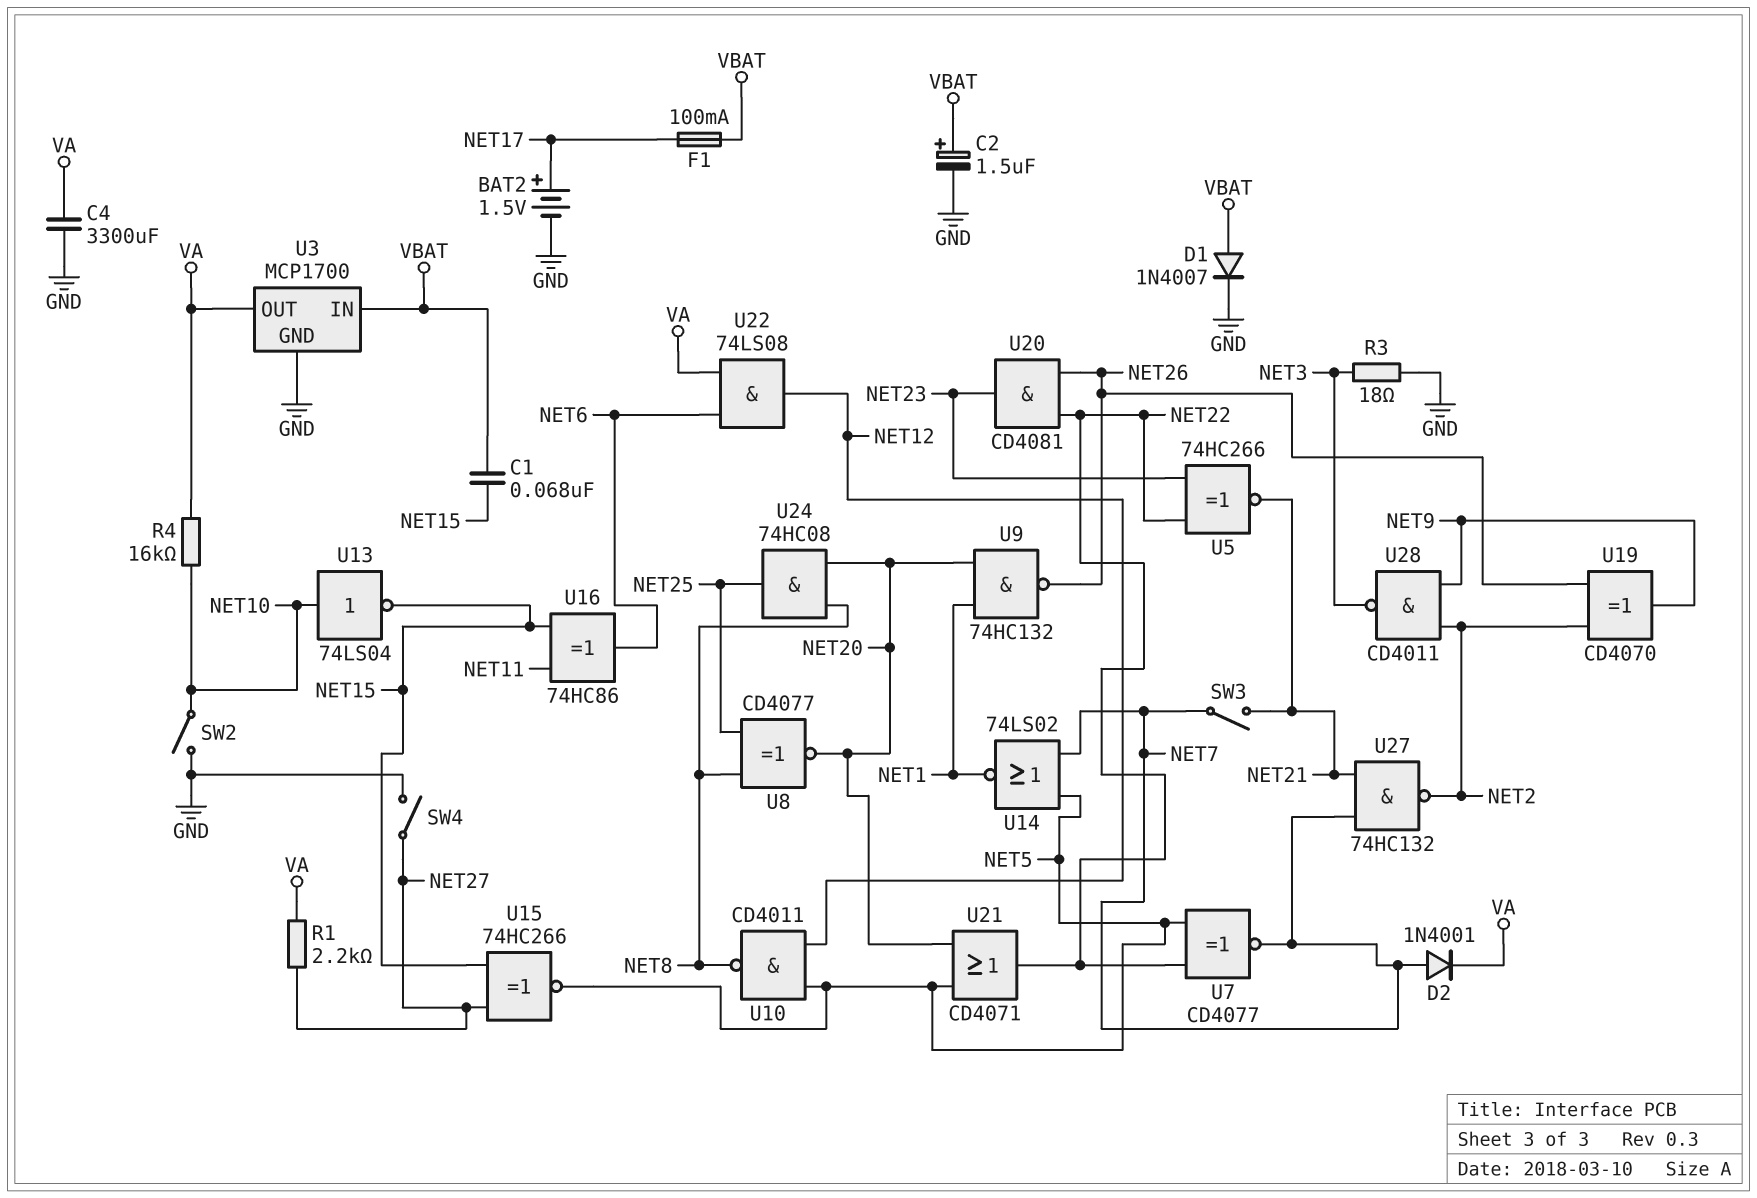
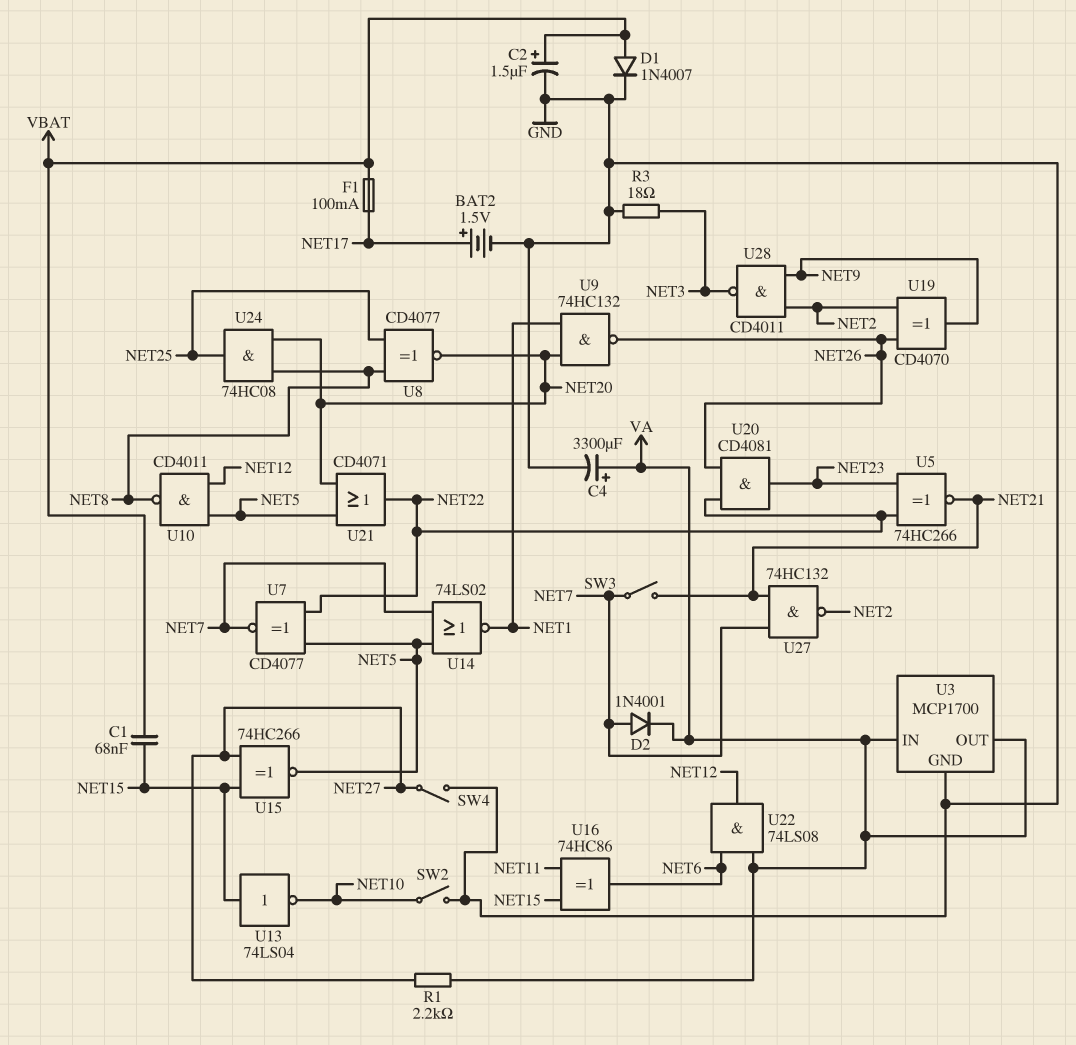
C4: 3300uF (GND, VA) -> 3300uF (plus VA, minus GND)
R4: 16k (NET10, VA) -> none
U3 pin IN: VBAT -> VA
U13: NOT 74LS04 (in NET10, out NET15) -> NOT 74LS04 (in NET15, out NET10)

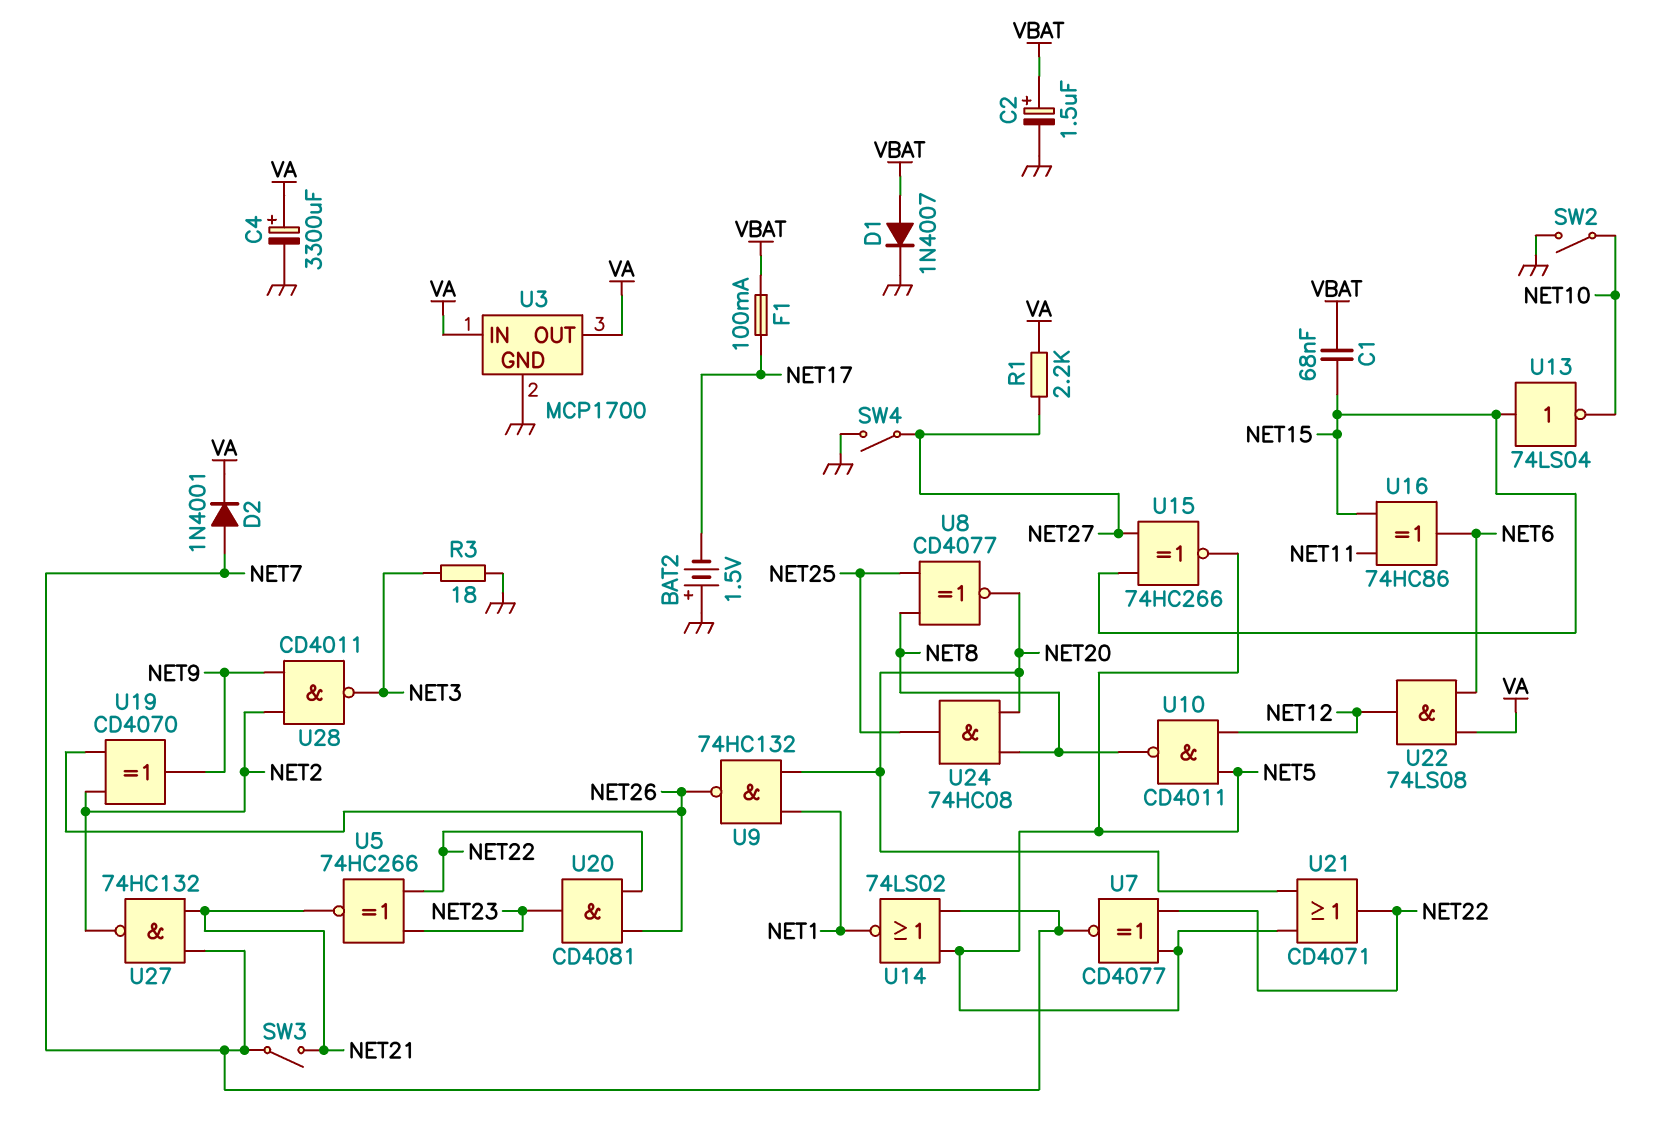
BAT2: 1.5V (plus NET17, minus GND) -> 1.5V (plus GND, minus NET17)

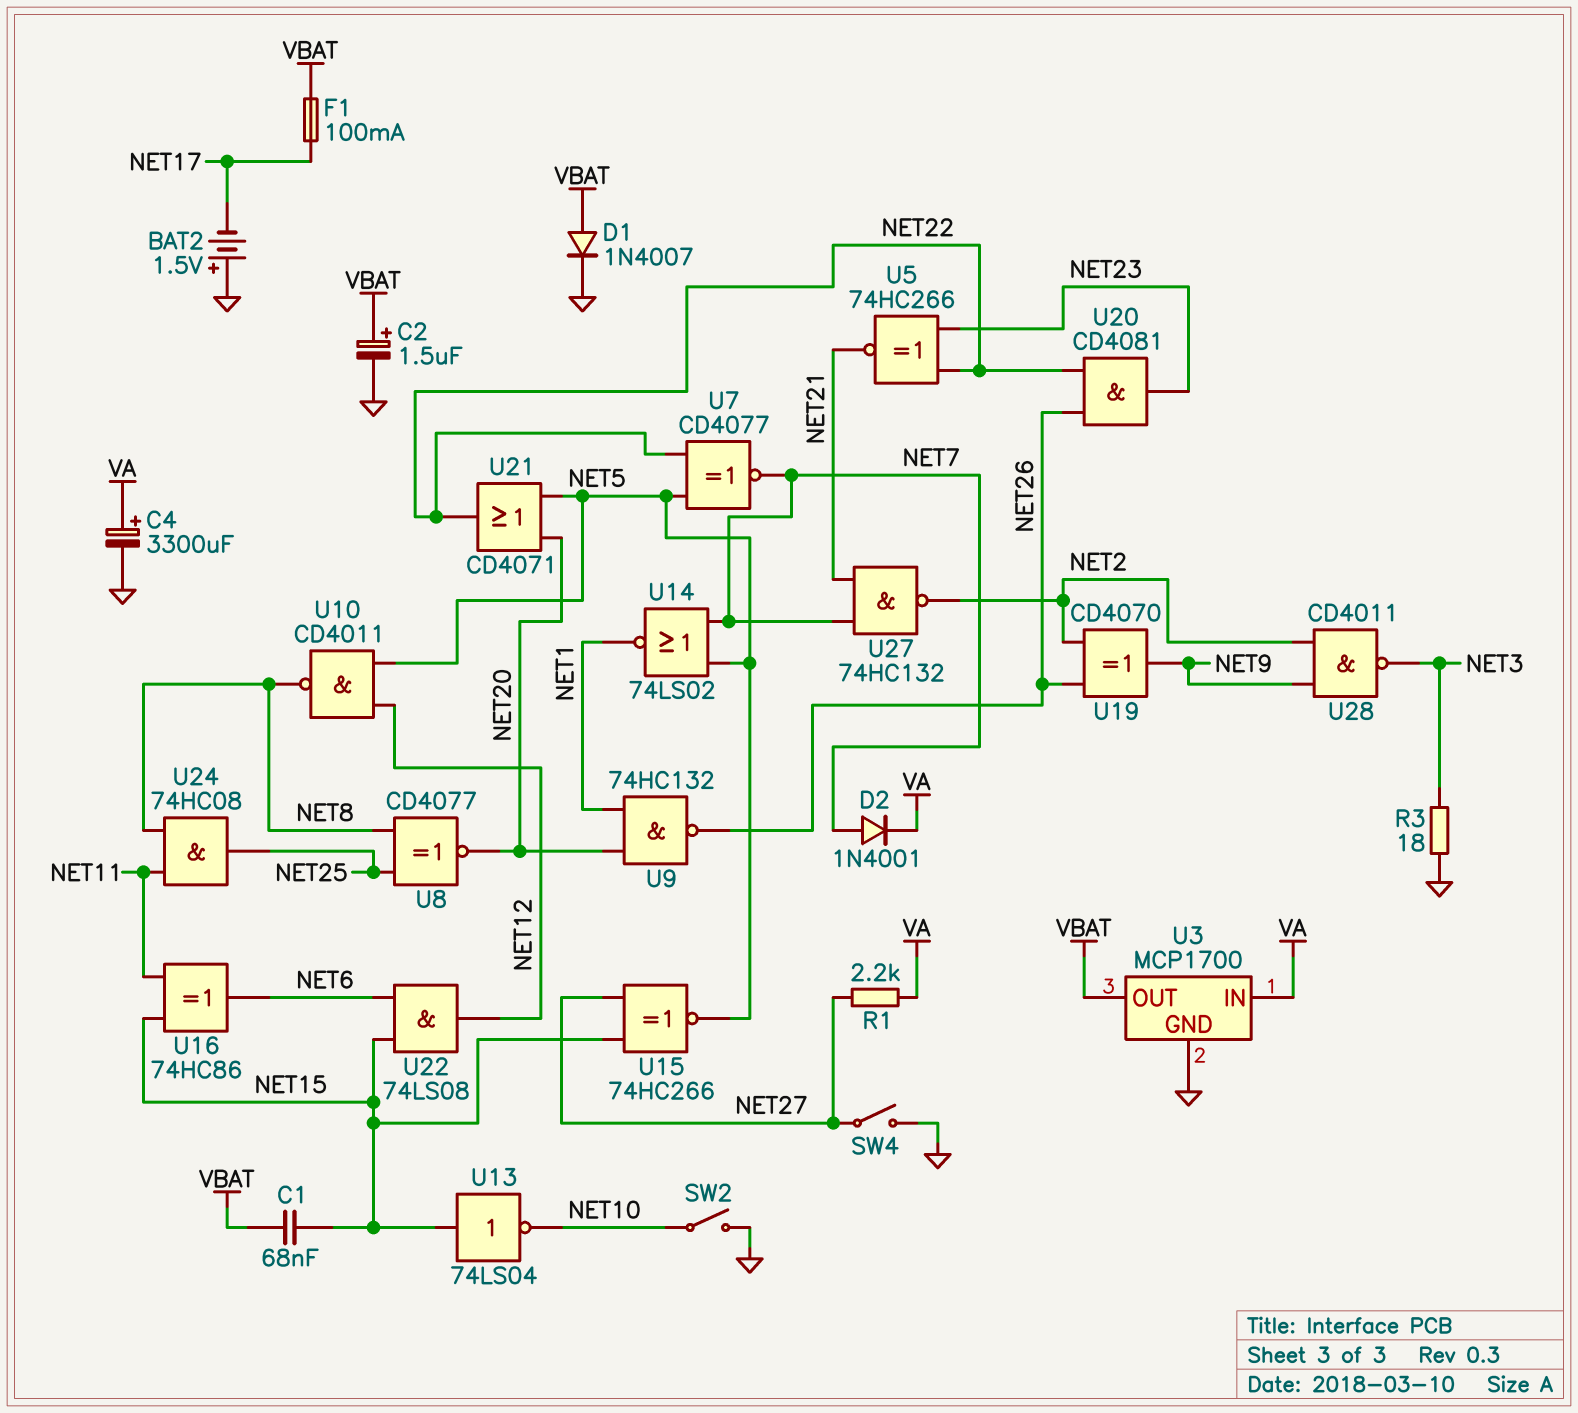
SW3: switch (NET7, NET21) -> none
U3 pin OUT: VA -> VBAT
U22: AND 74LS08 (in NET6, in VA, out NET12) -> AND 74LS08 (in NET6, in NET15, out NET12)
U24: AND 74HC08 (in NET8, in NET20, out NET25) -> AND 74HC08 (in NET8, in NET11, out NET25)

